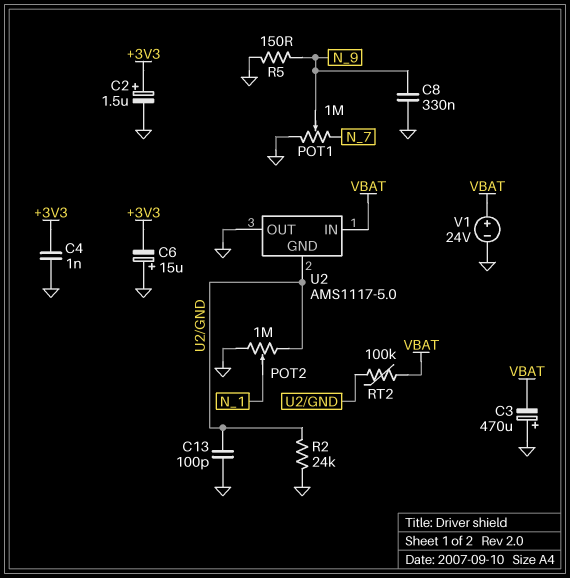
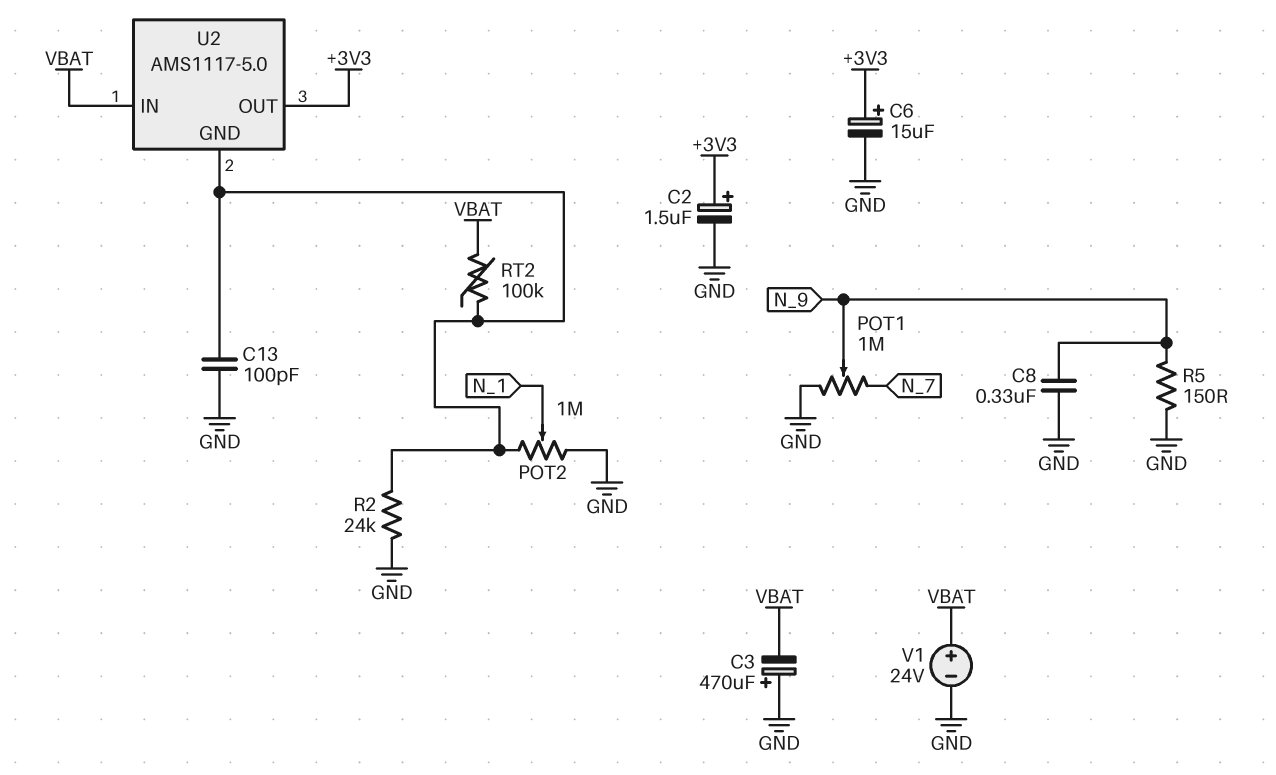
C4: 1nF (+3V3, GND) -> none
C6: 15uF (plus GND, minus +3V3) -> 15uF (plus +3V3, minus GND)
U2 pin OUT: GND -> +3V3

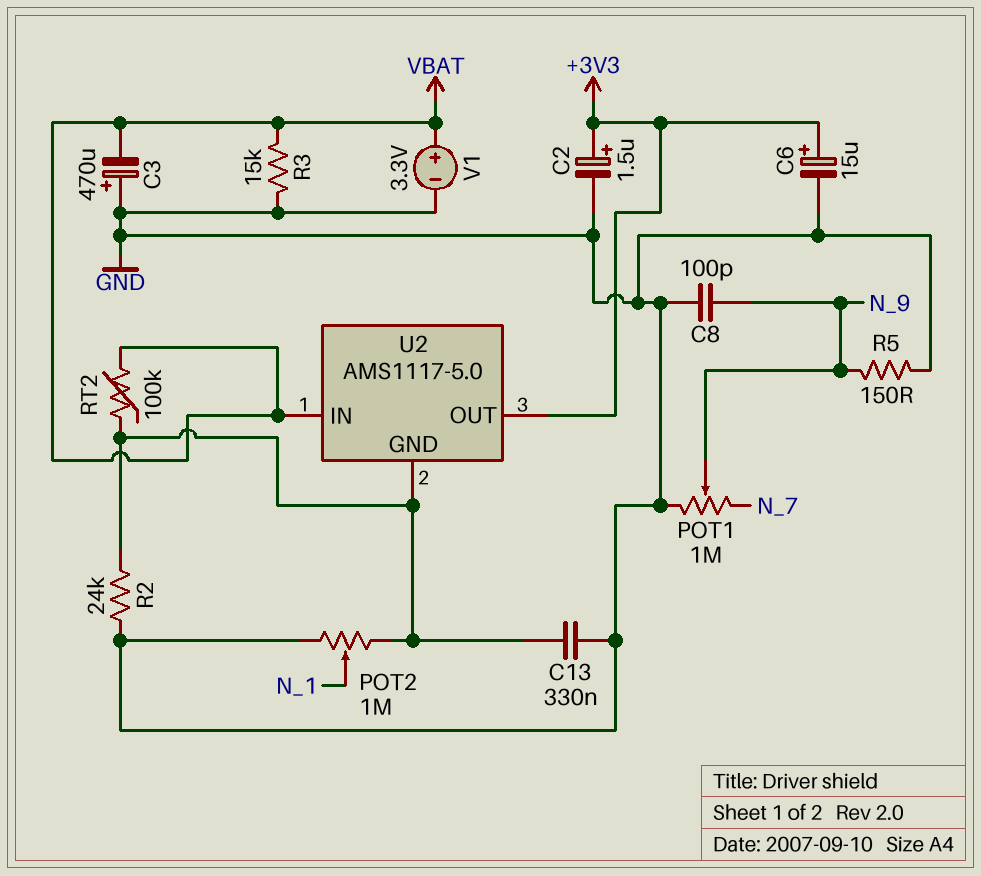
C8: 330nF (GND, N_9) -> 100pF (GND, N_9)
C13: 100pF (GND, U2/GND) -> 330nF (GND, U2/GND)
R3: none -> 15k (GND, VBAT)
V1: 24V (plus VBAT, minus GND) -> 3.3V (plus VBAT, minus GND)

